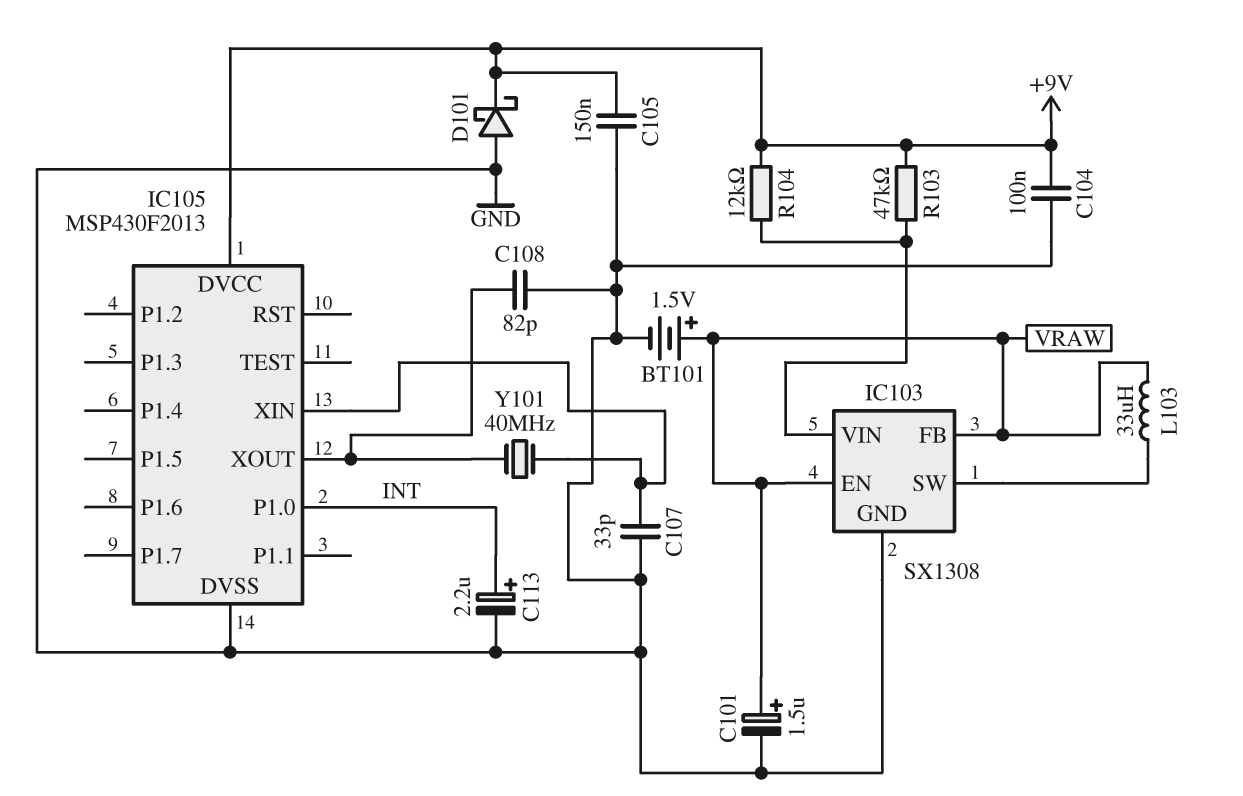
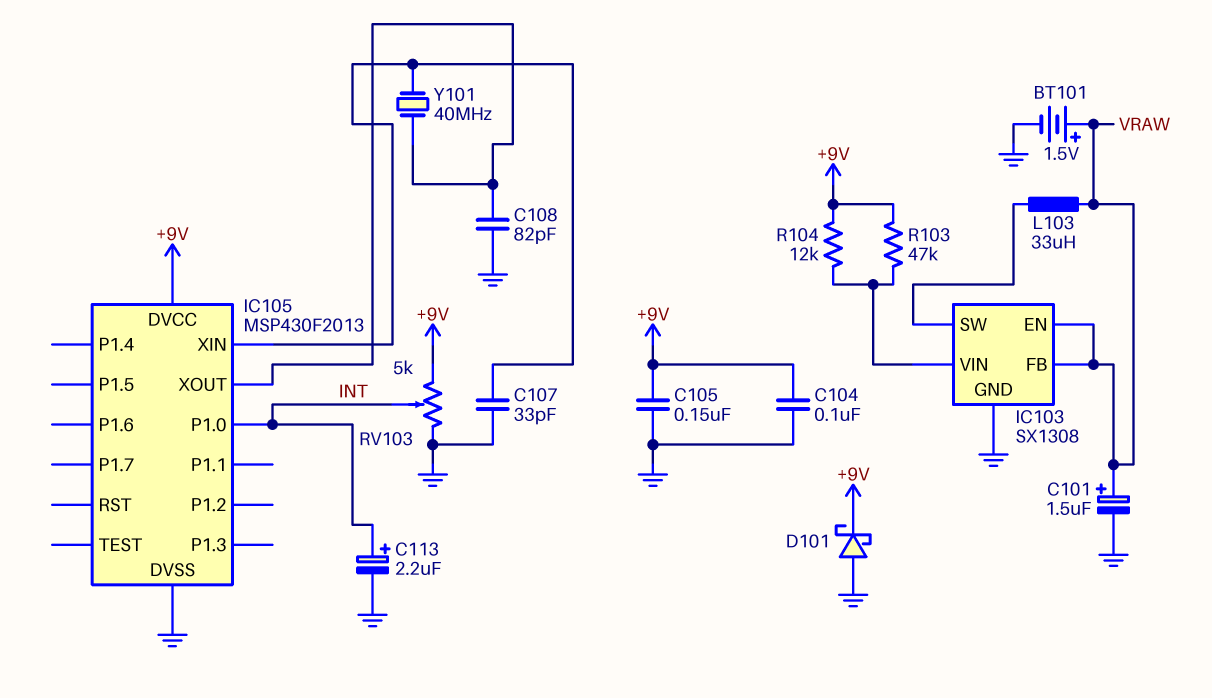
RV103: none -> 5k (+9V, GND, wiper INT)

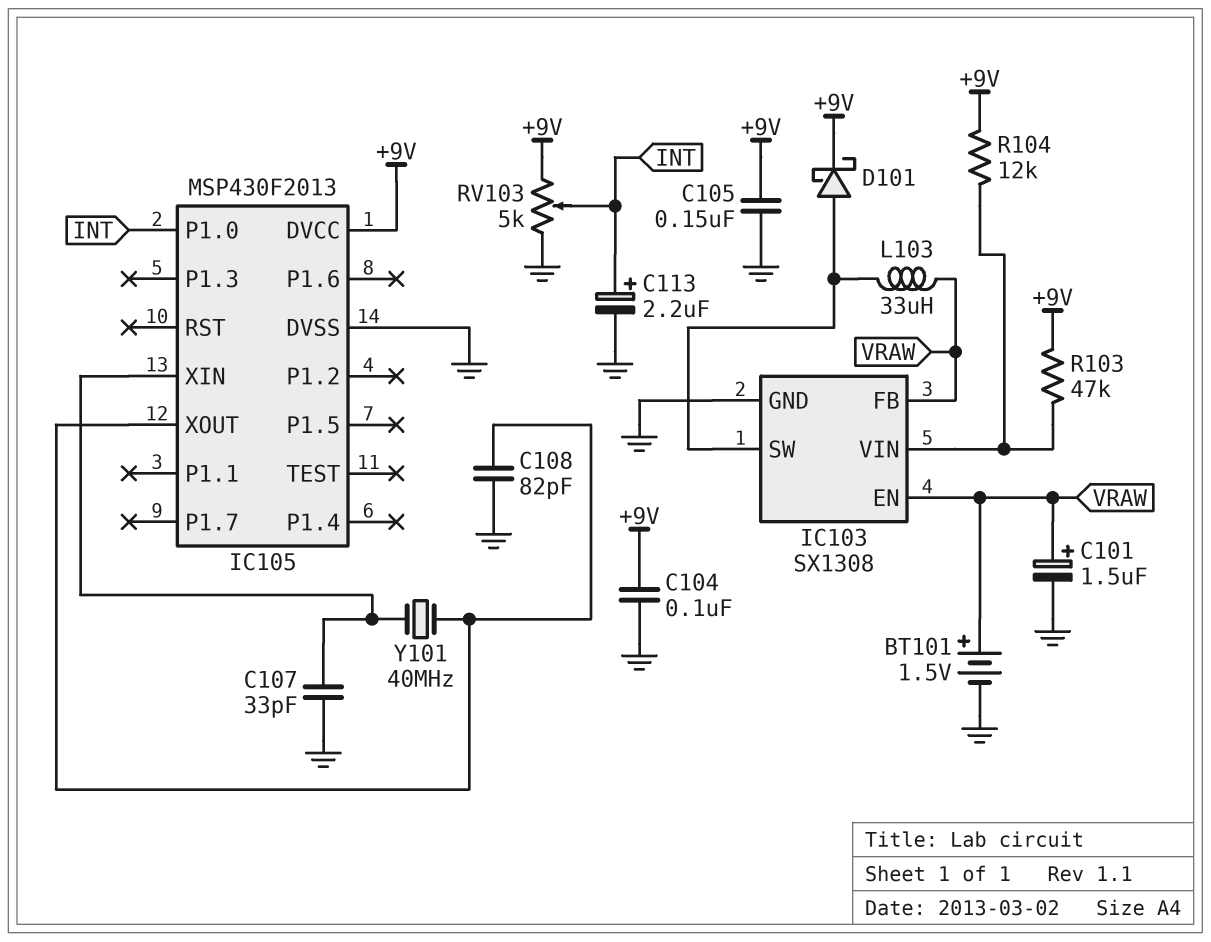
D101: schottky (A GND, K +9V) -> schottky (A IC103/SW, K +9V)

